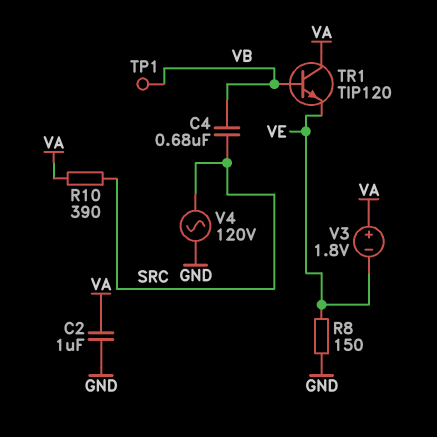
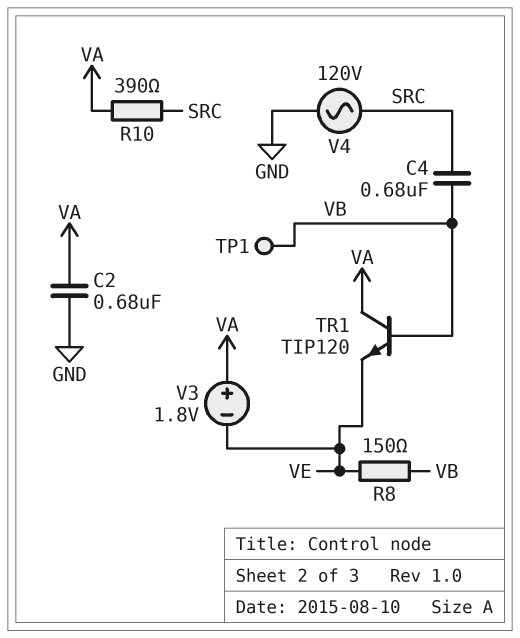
C2: 1uF (GND, VA) -> 680nF (GND, VA)
R8: 150 (GND, VE) -> 150 (VB, VE)

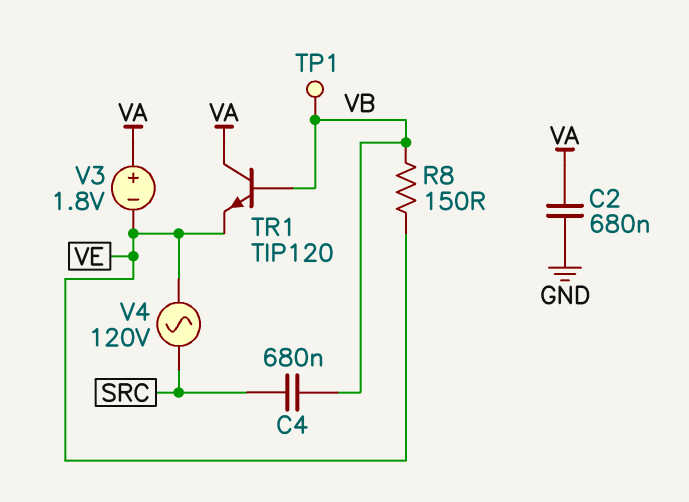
R10: 390 (SRC, VA) -> none
V4: AC 120V (GND, SRC) -> AC 120V (SRC, VE)

